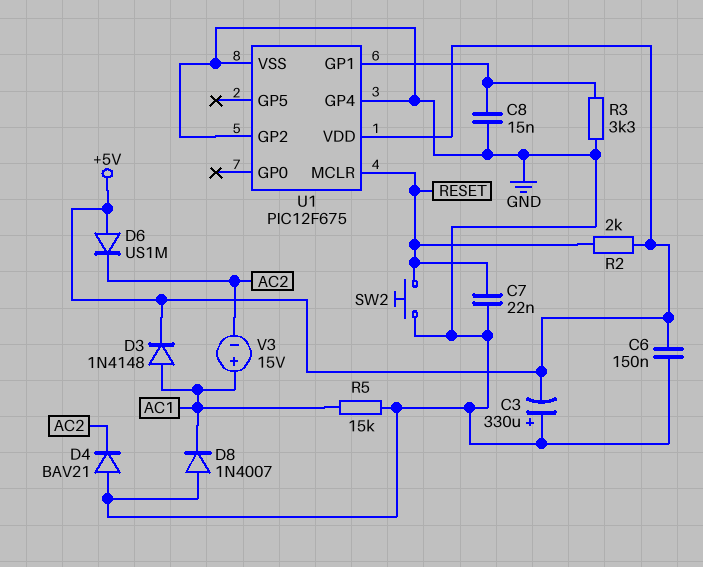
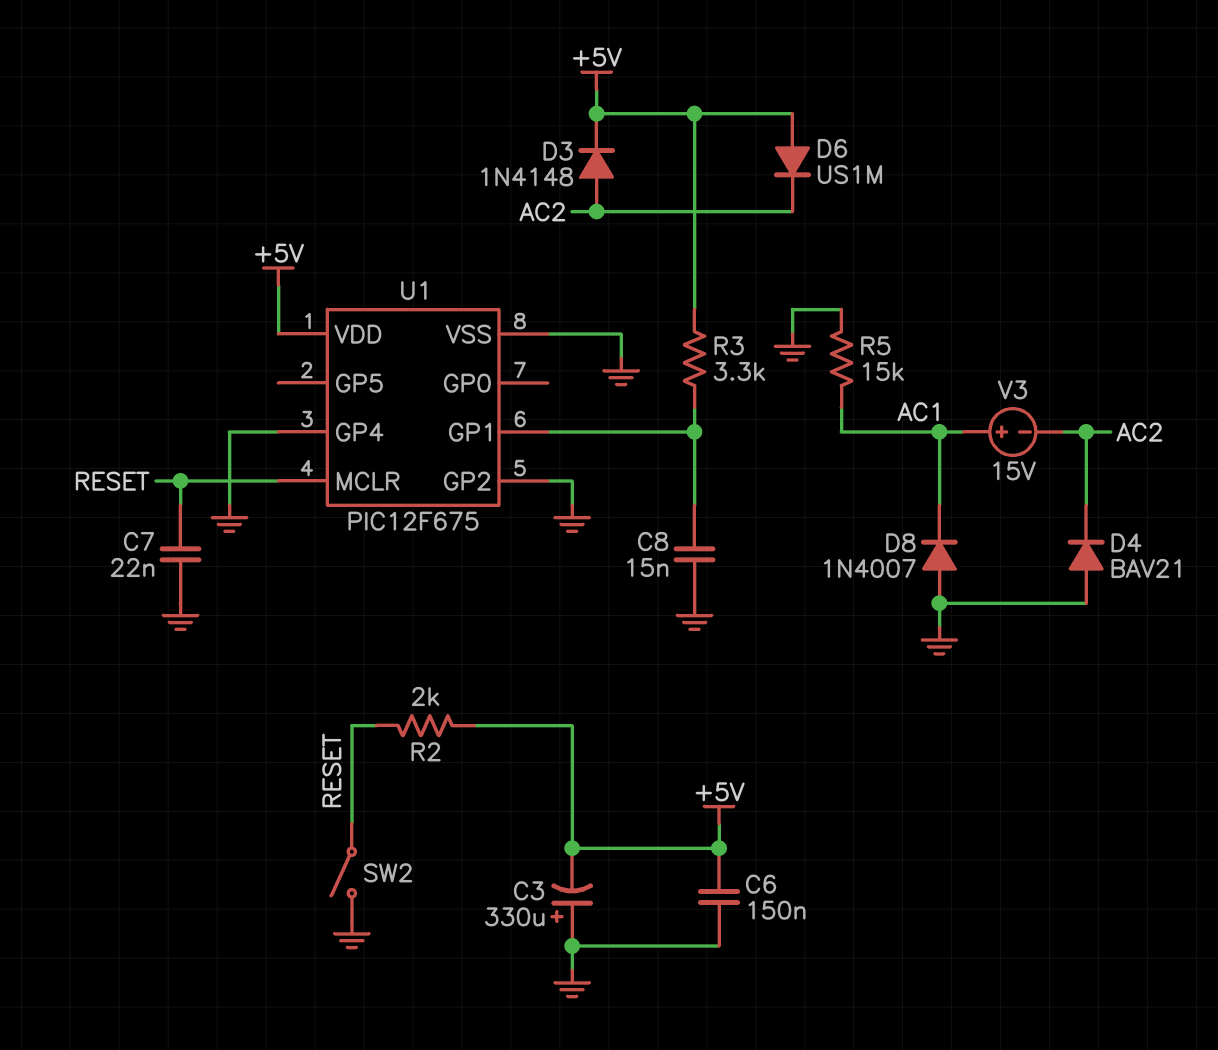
D3: diode 1N4148 (A AC1, K +5V) -> diode 1N4148 (A AC2, K +5V)
R3: 3.3k (GND, U1/GP1) -> 3.3k (+5V, U1/GP1)
SW2: button (GND, RESET) -> switch (GND, RESET)

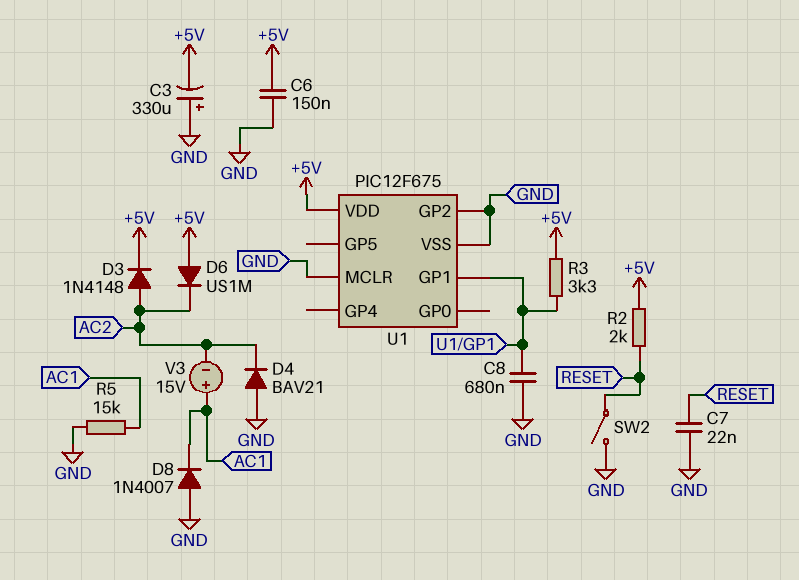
C8: 15nF (GND, U1/GP1) -> 680nF (GND, U1/GP1)
U1 pin GP4: GND -> none
U1 pin MCLR: RESET -> GND

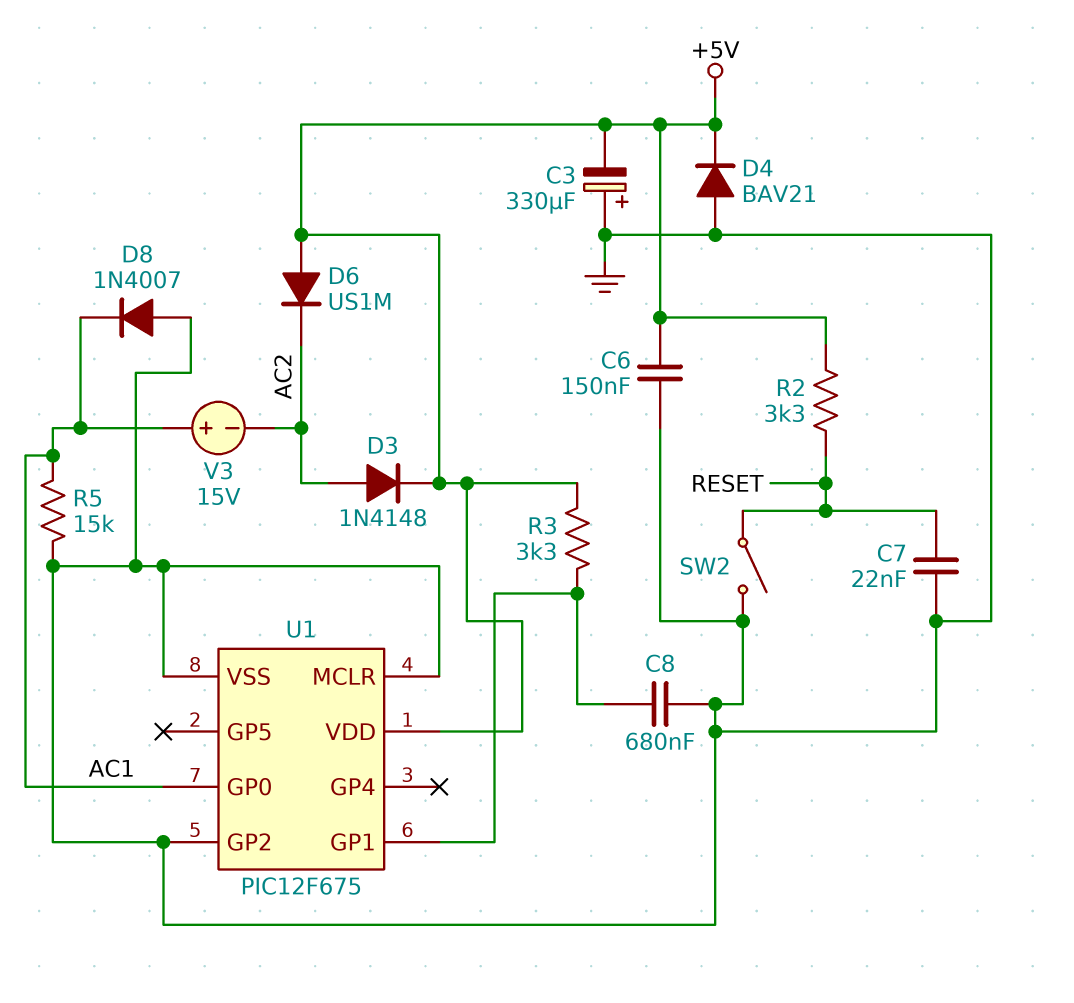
D4: diode BAV21 (A GND, K AC2) -> diode BAV21 (A GND, K +5V)
R2: 2k (+5V, RESET) -> 3.3k (+5V, RESET)
U1 pin GP0: none -> AC1

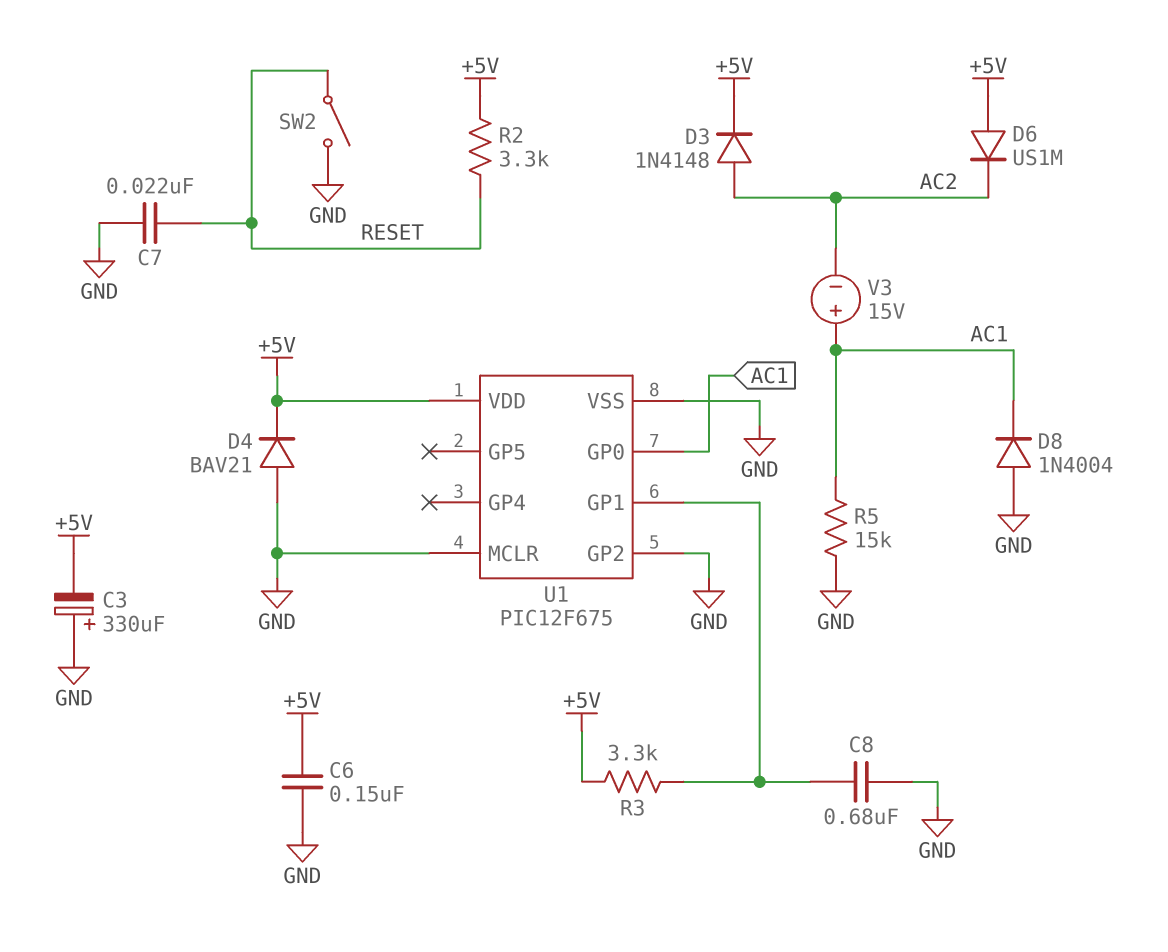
D8: diode 1N4007 (A GND, K AC1) -> diode 1N4004 (A GND, K AC1)

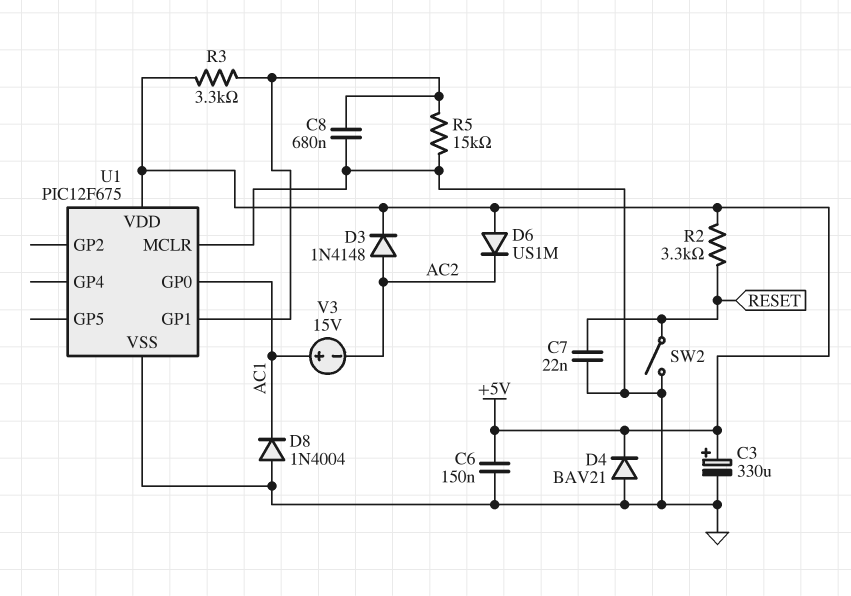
C3: 330uF (plus GND, minus +5V) -> 330uF (plus +5V, minus GND)
R5: 15k (AC1, GND) -> 15k (GND, U1/GP1)
U1 pin GP2: GND -> none

